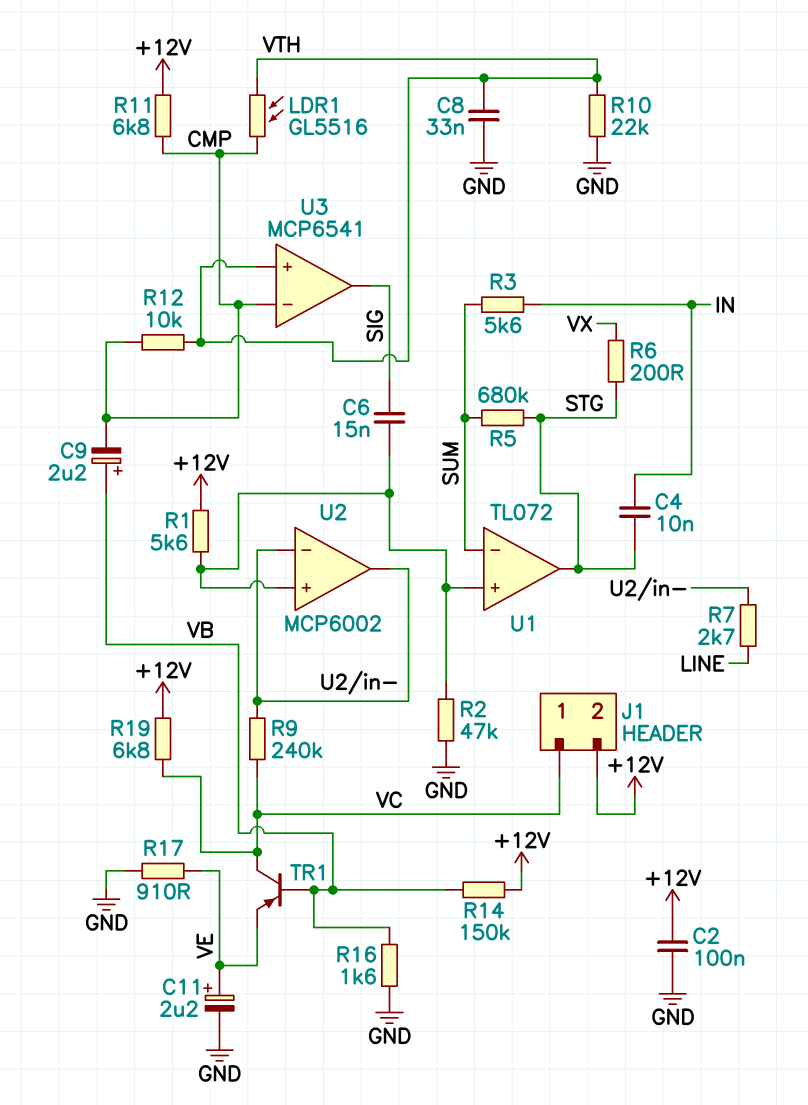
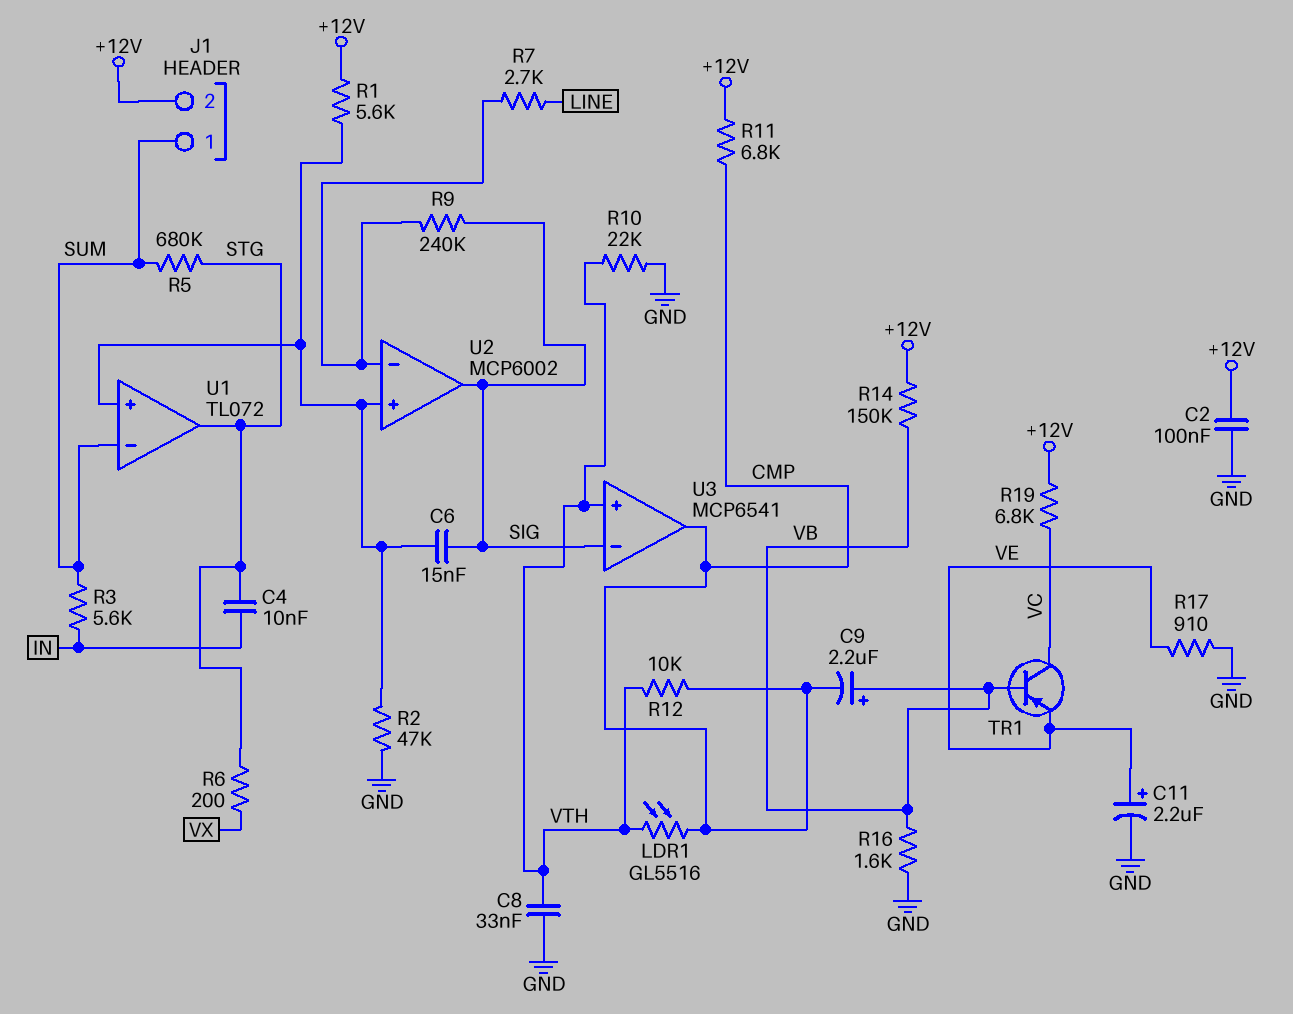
J1 pin 1: VC -> SUM
R9: 240k (U2/in-, VC) -> 240k (SIG, U2/in-)
U2 pin out: U2/in- -> SIG
U3 pin in-: CMP -> SIG
U3 pin out: SIG -> CMP

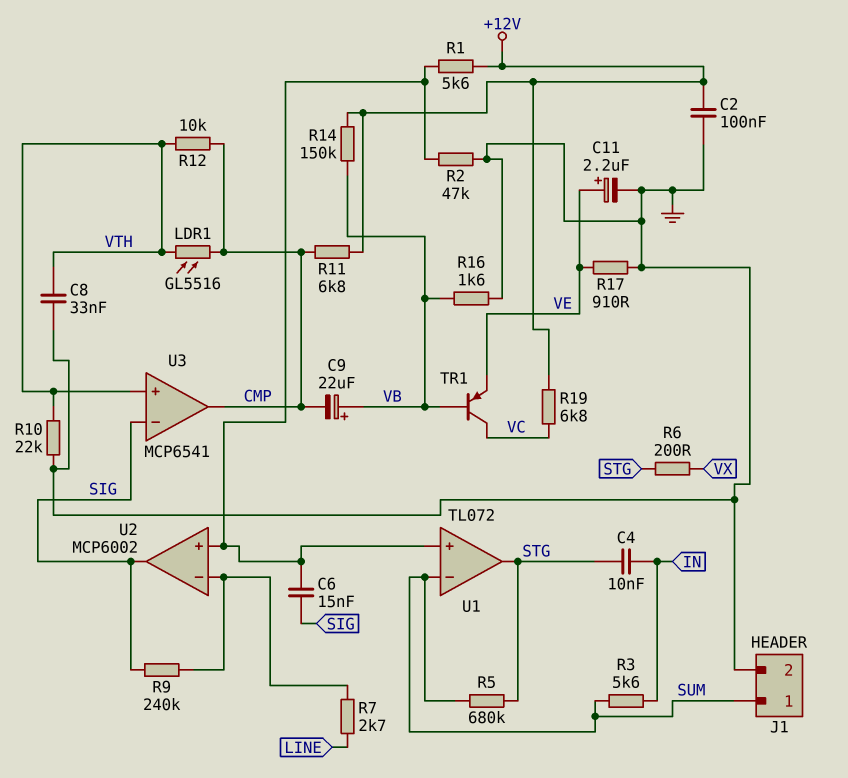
C9: 2.2uF (plus VB, minus CMP) -> 22uF (plus VB, minus CMP)
J1 pin 2: +12V -> GND

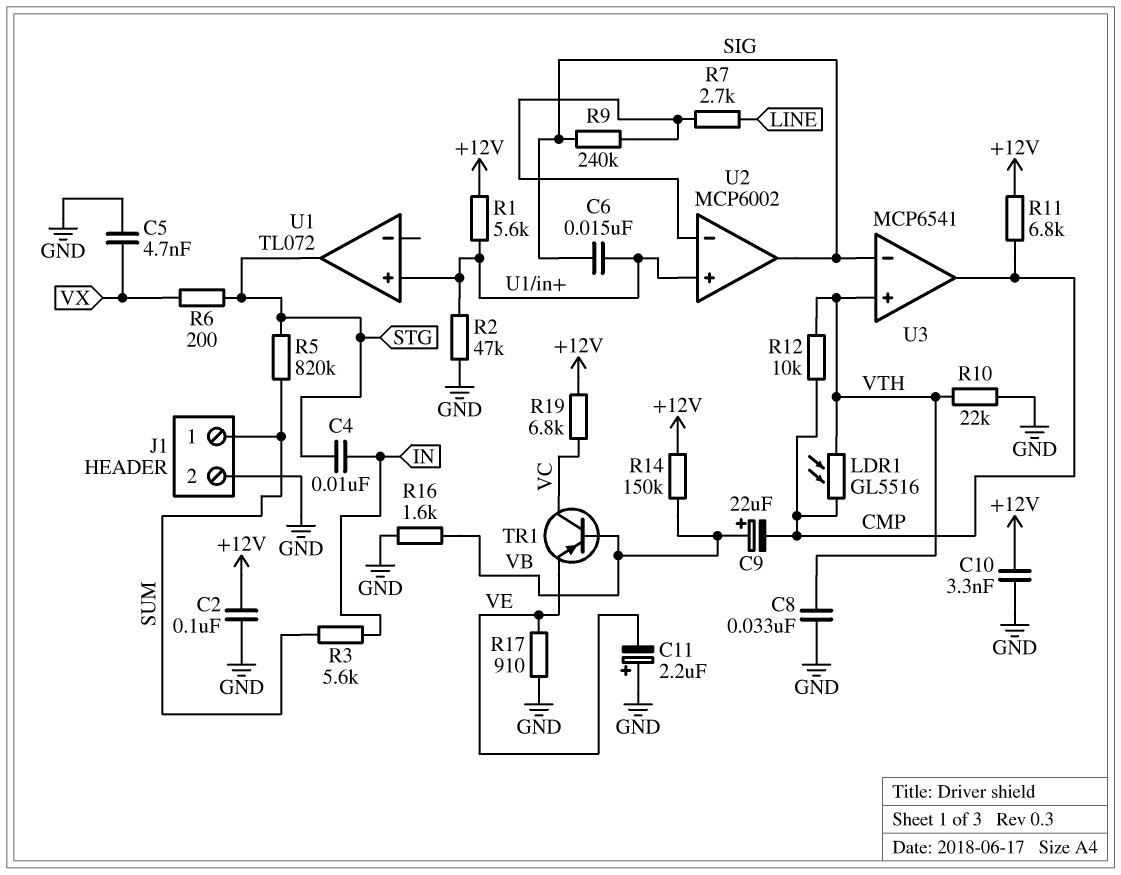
C5: none -> 4.7nF (GND, VX)
C10: none -> 3.3nF (+12V, GND)
C11: 2.2uF (plus VE, minus GND) -> 2.2uF (plus GND, minus VE)
R5: 680k (STG, SUM) -> 820k (STG, SUM)
U1 pin in-: SUM -> none

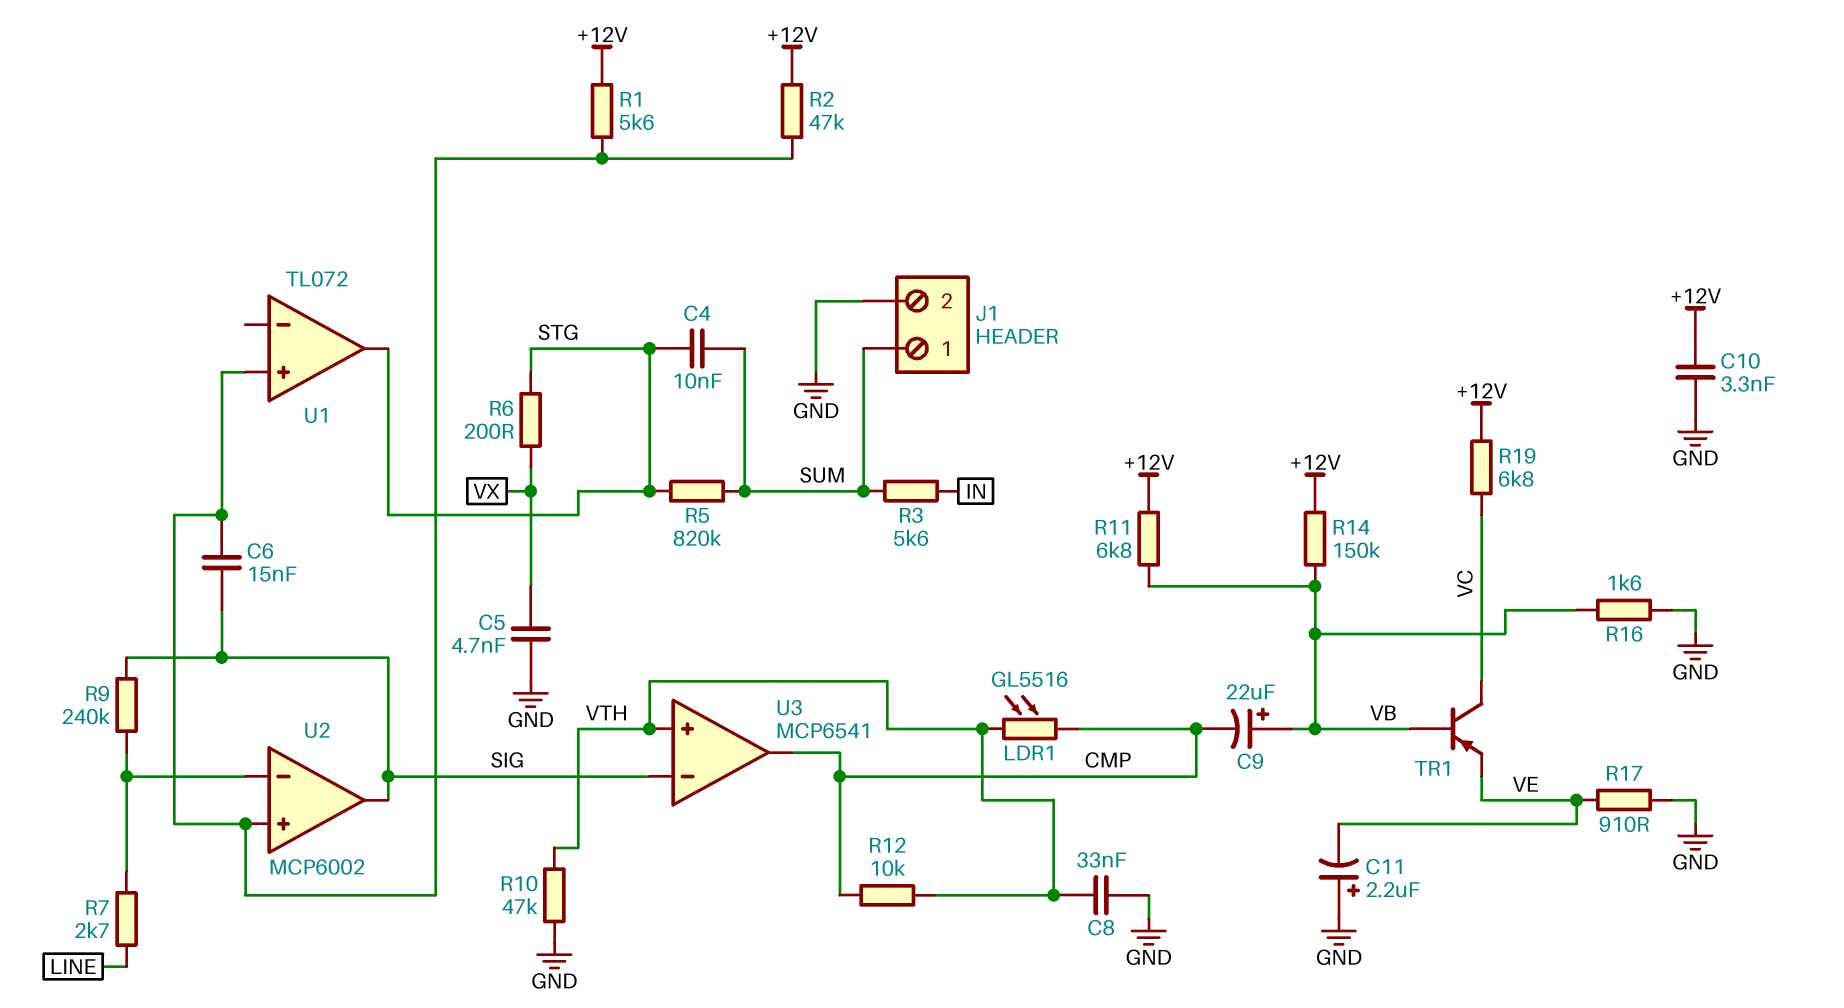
C2: 100nF (+12V, GND) -> none
C4: 10nF (IN, STG) -> 10nF (STG, SUM)
R2: 47k (GND, U1/in+) -> 47k (+12V, U1/in+)
R10: 22k (GND, VTH) -> 47k (GND, VTH)
R11: 6.8k (+12V, CMP) -> 6.8k (+12V, VB)

